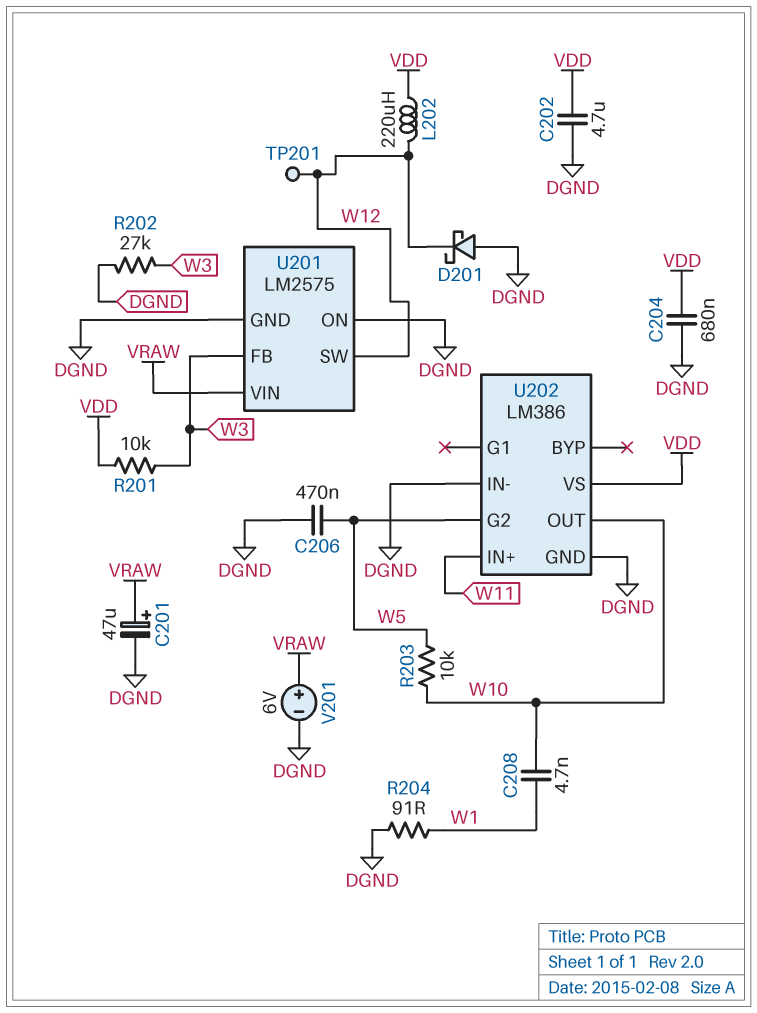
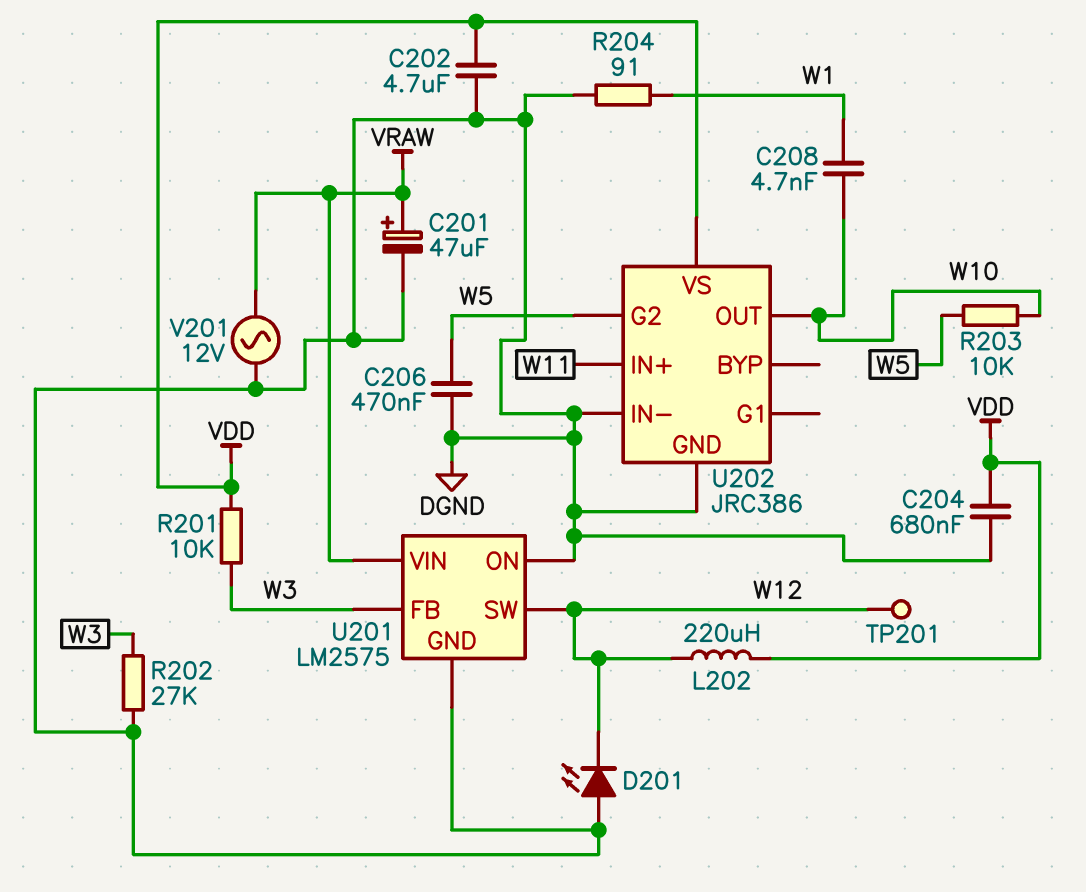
D201: schottky (A DGND, K W12) -> LED (A DGND, K W12)
U202: LM386 -> JRC386
V201: 6V (plus VRAW, minus DGND) -> AC 12V (DGND, VRAW)

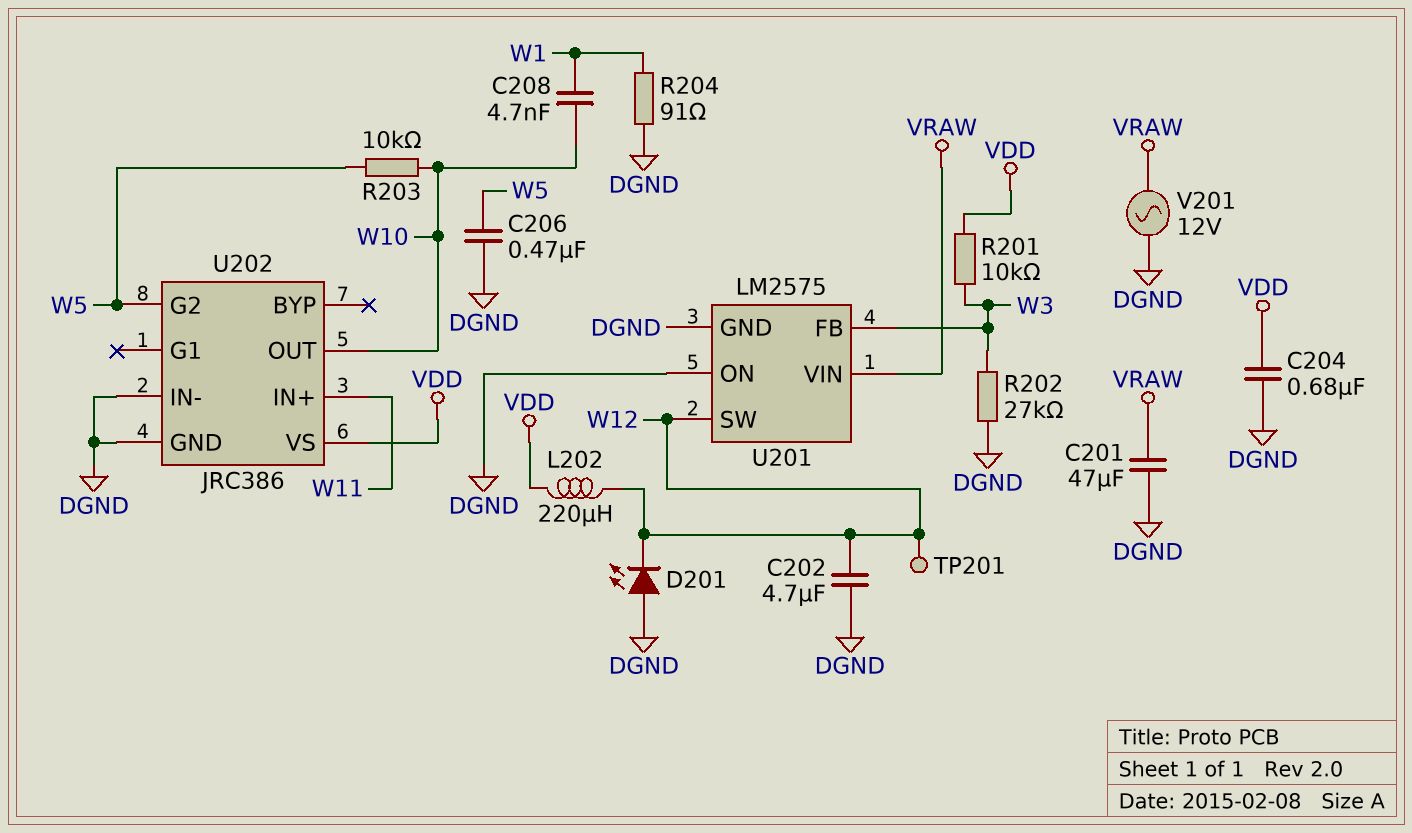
C201: 47uF (plus VRAW, minus DGND) -> 47uF (DGND, VRAW)
C202: 4.7uF (DGND, VDD) -> 4.7uF (DGND, W12)

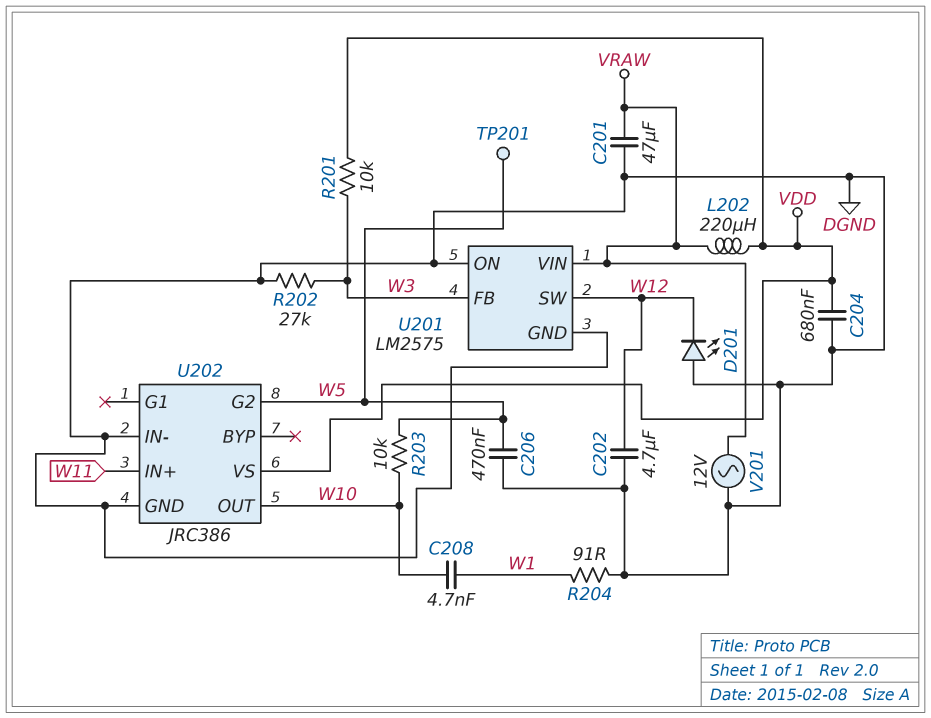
L202: 220uH (VDD, W12) -> 220uH (VDD, VRAW)
TP201: test point (W12) -> test point (W5)

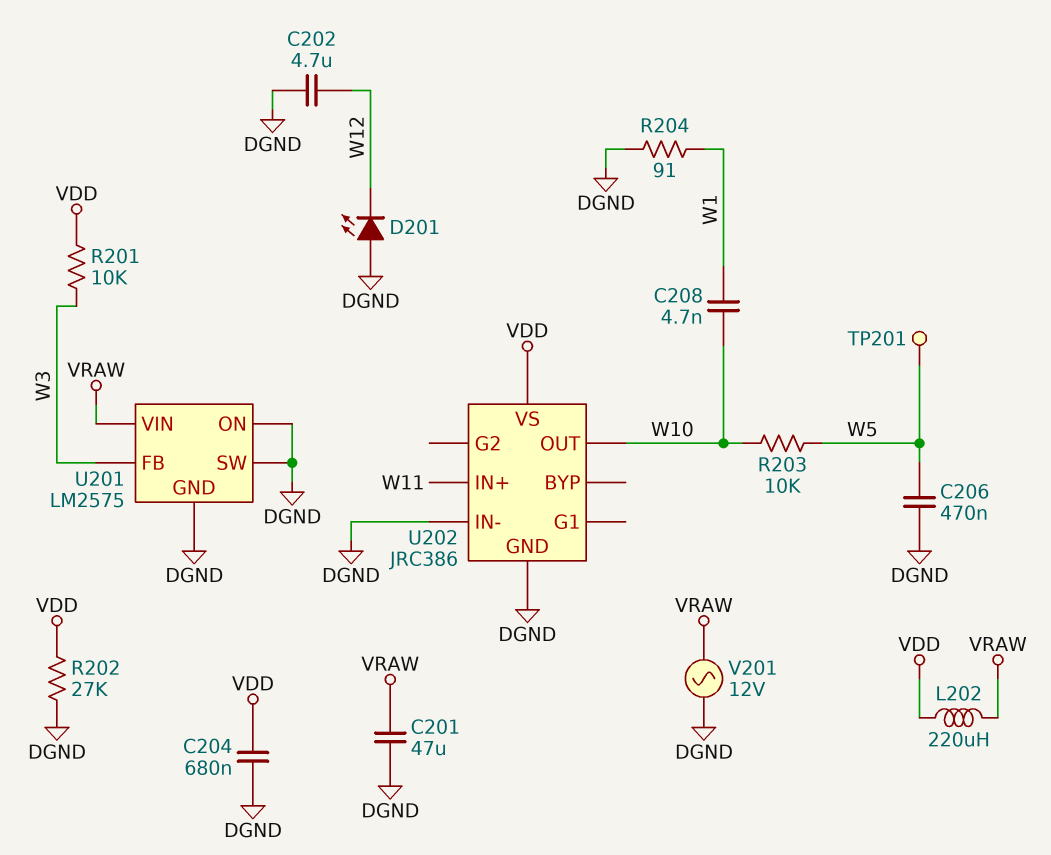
R202: 27k (DGND, W3) -> 27k (DGND, VDD)
U201 pin SW: W12 -> DGND
U202 pin G2: W5 -> none

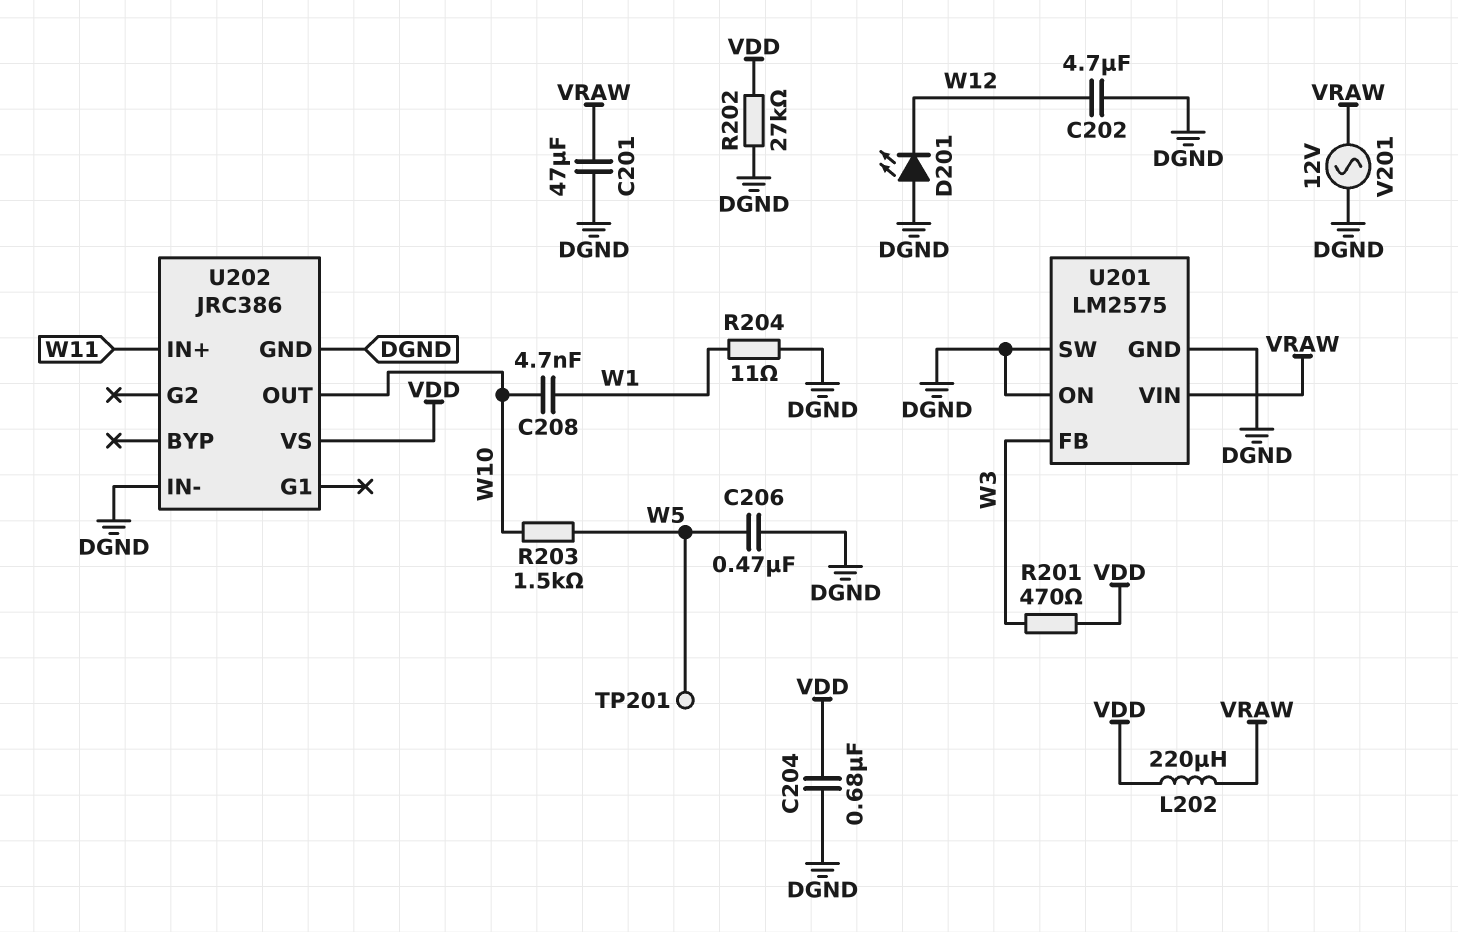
R201: 10k (VDD, W3) -> 470 (VDD, W3)
R203: 10k (W5, W10) -> 1.5k (W5, W10)
R204: 91 (DGND, W1) -> 11 (DGND, W1)

